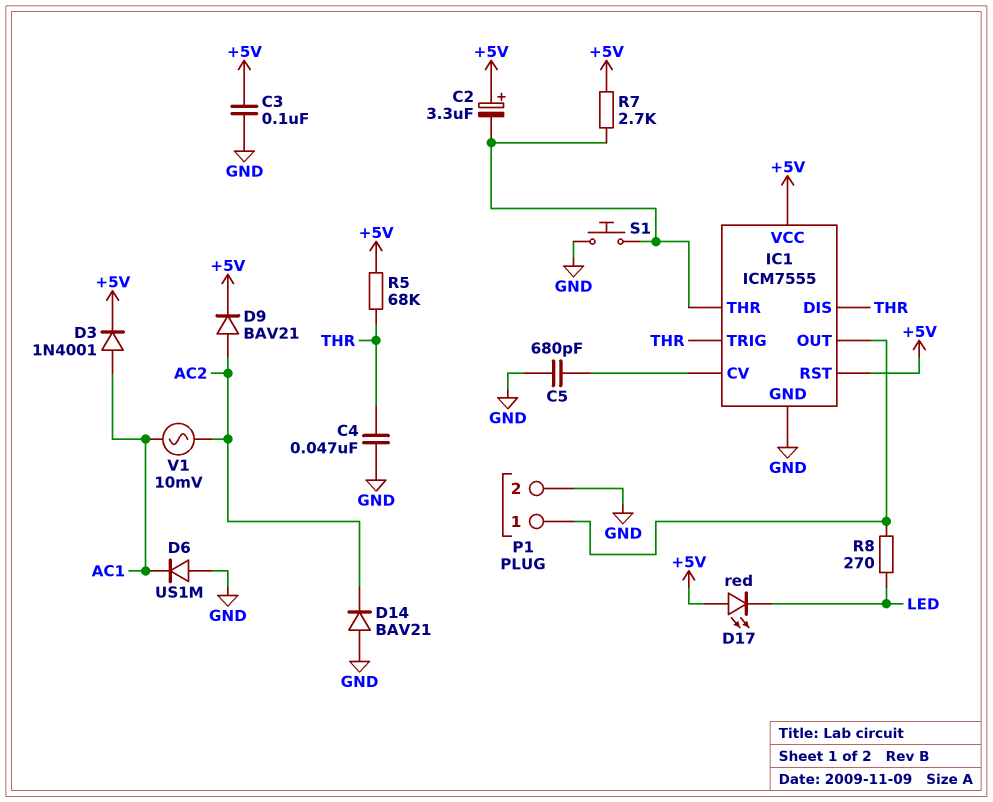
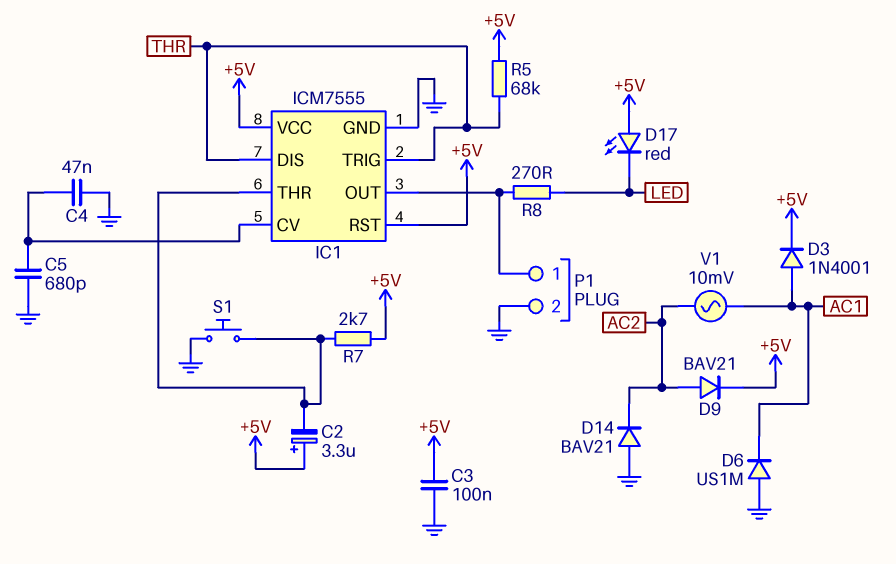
C4: 47nF (GND, THR) -> 47nF (GND, IC1/CV)

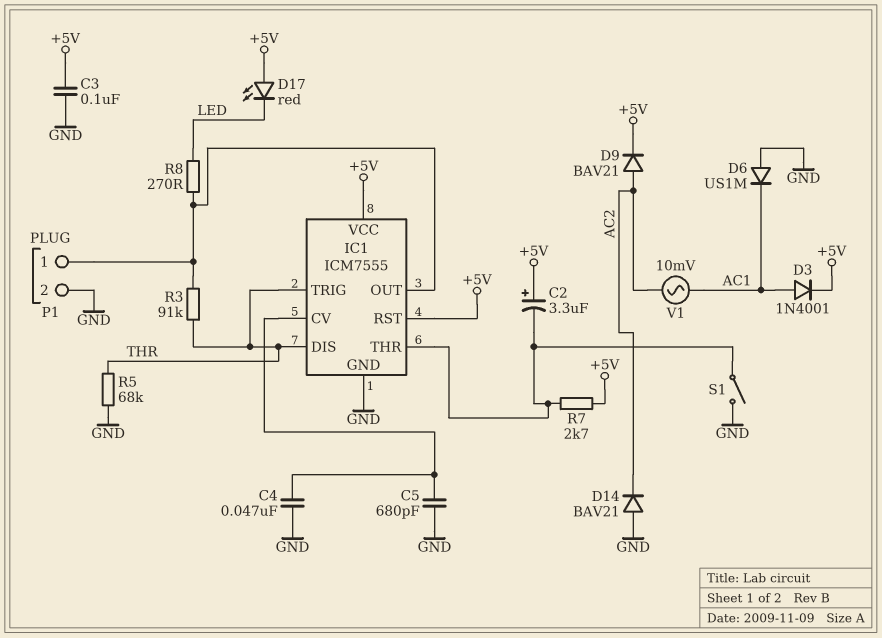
R3: none -> 91k (IC1/OUT, THR)
R5: 68k (+5V, THR) -> 68k (GND, THR)
S1: button (GND, IC1/THR) -> switch (GND, IC1/THR)

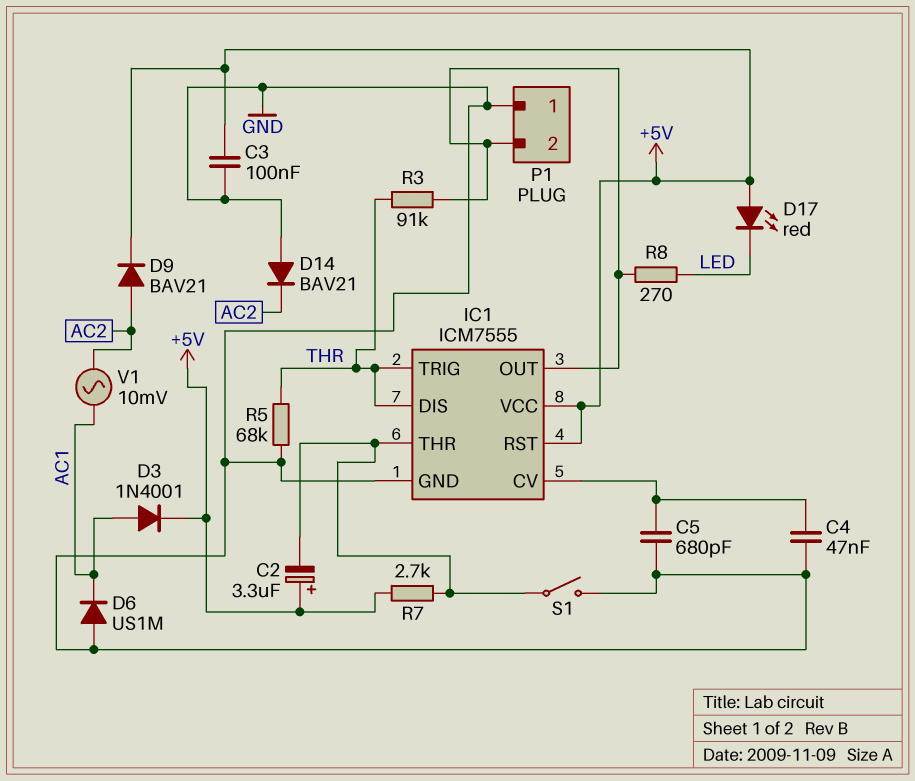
P1 pin 1: IC1/OUT -> GND
P1 pin 2: GND -> IC1/OUT

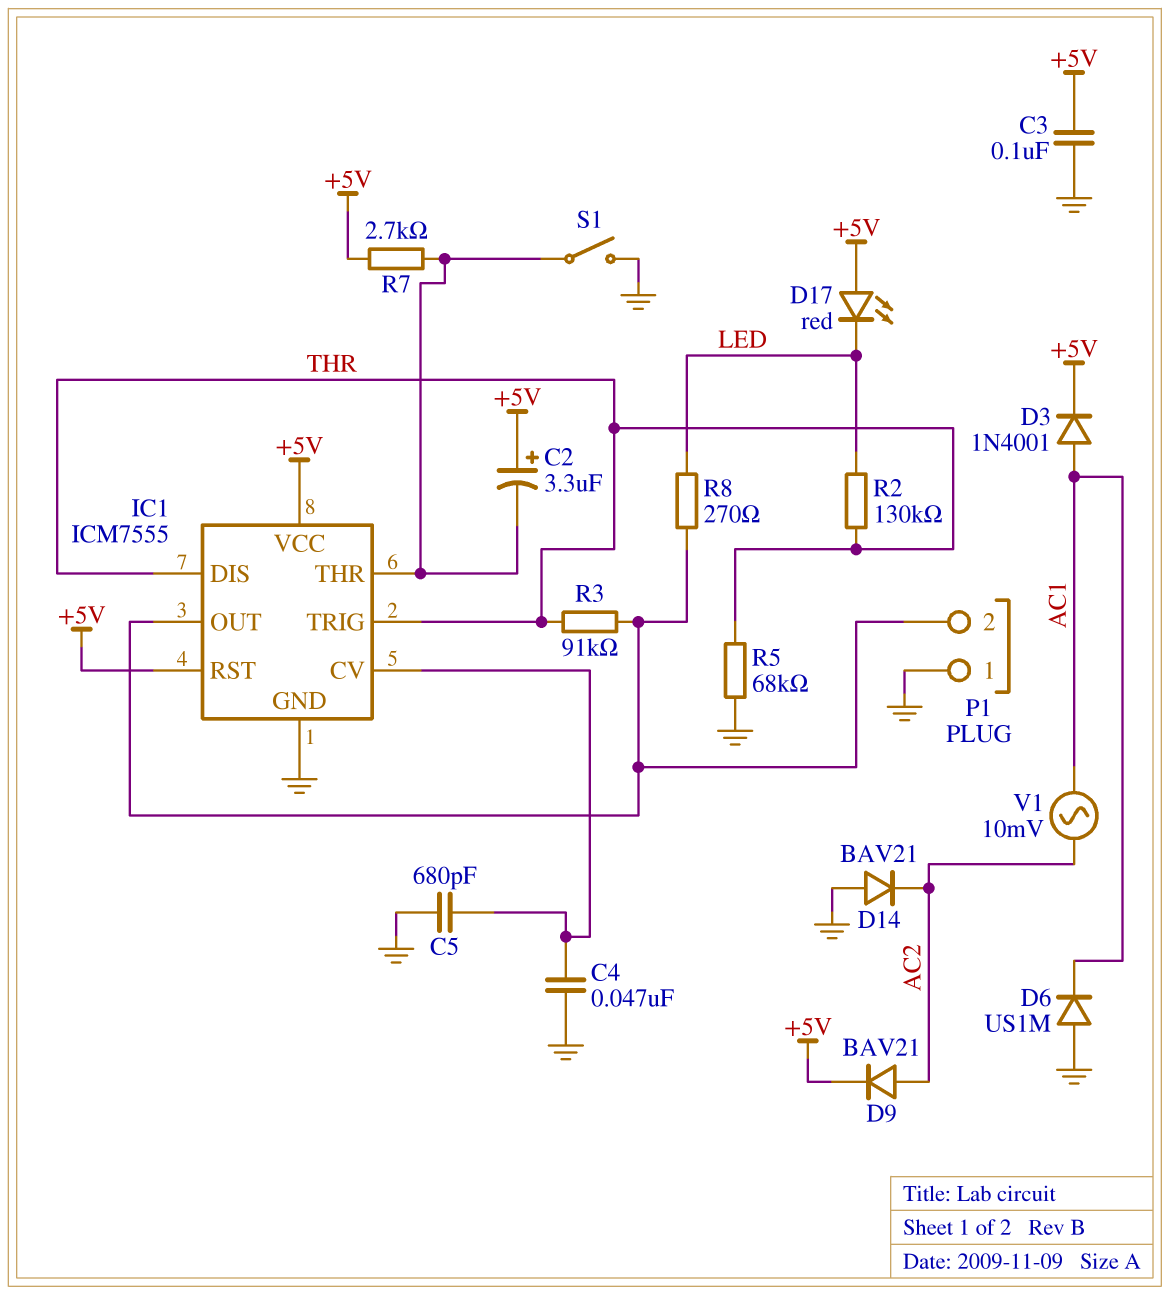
R2: none -> 130k (LED, THR)

